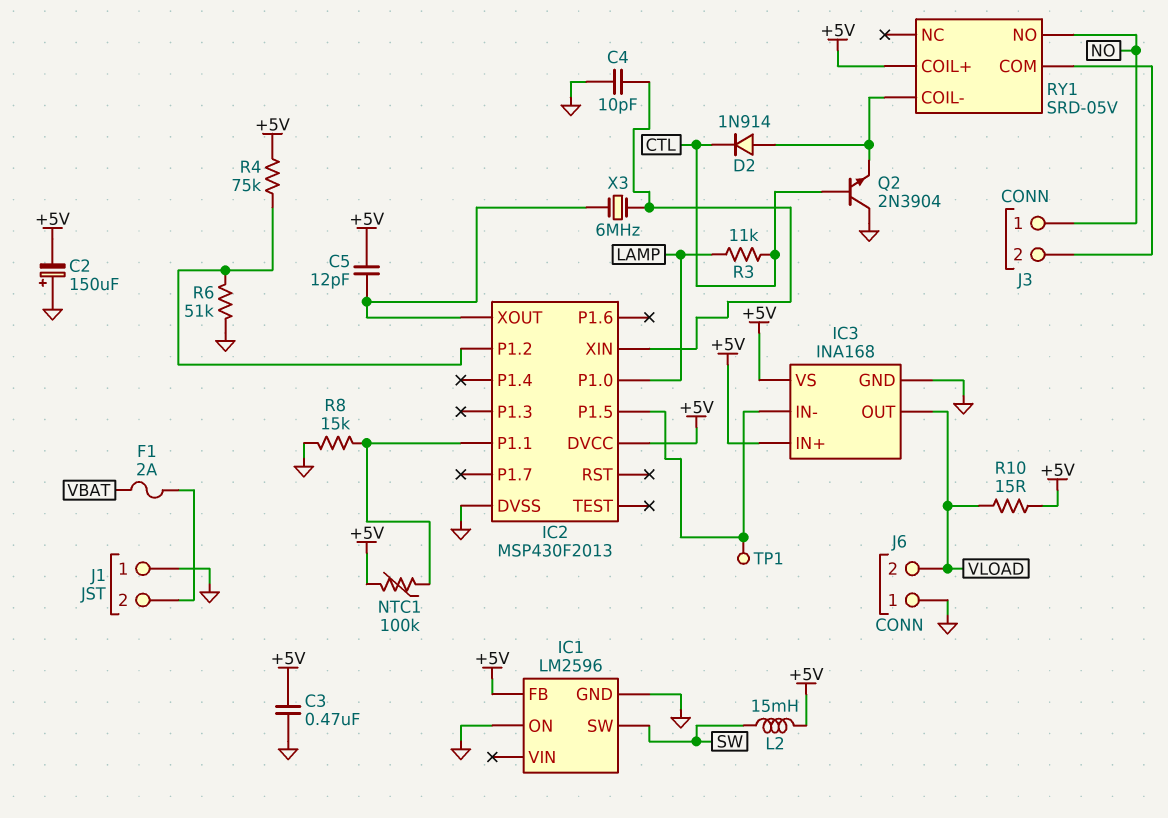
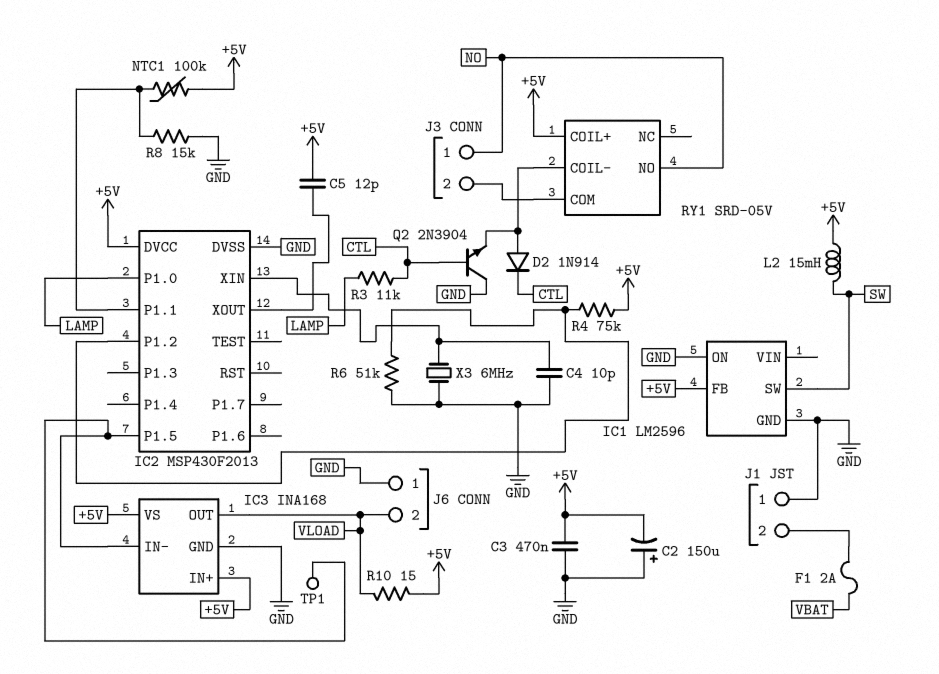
X3: 6MHz (IC2/XIN, IC2/XOUT) -> 6MHz (GND, IC2/XIN)

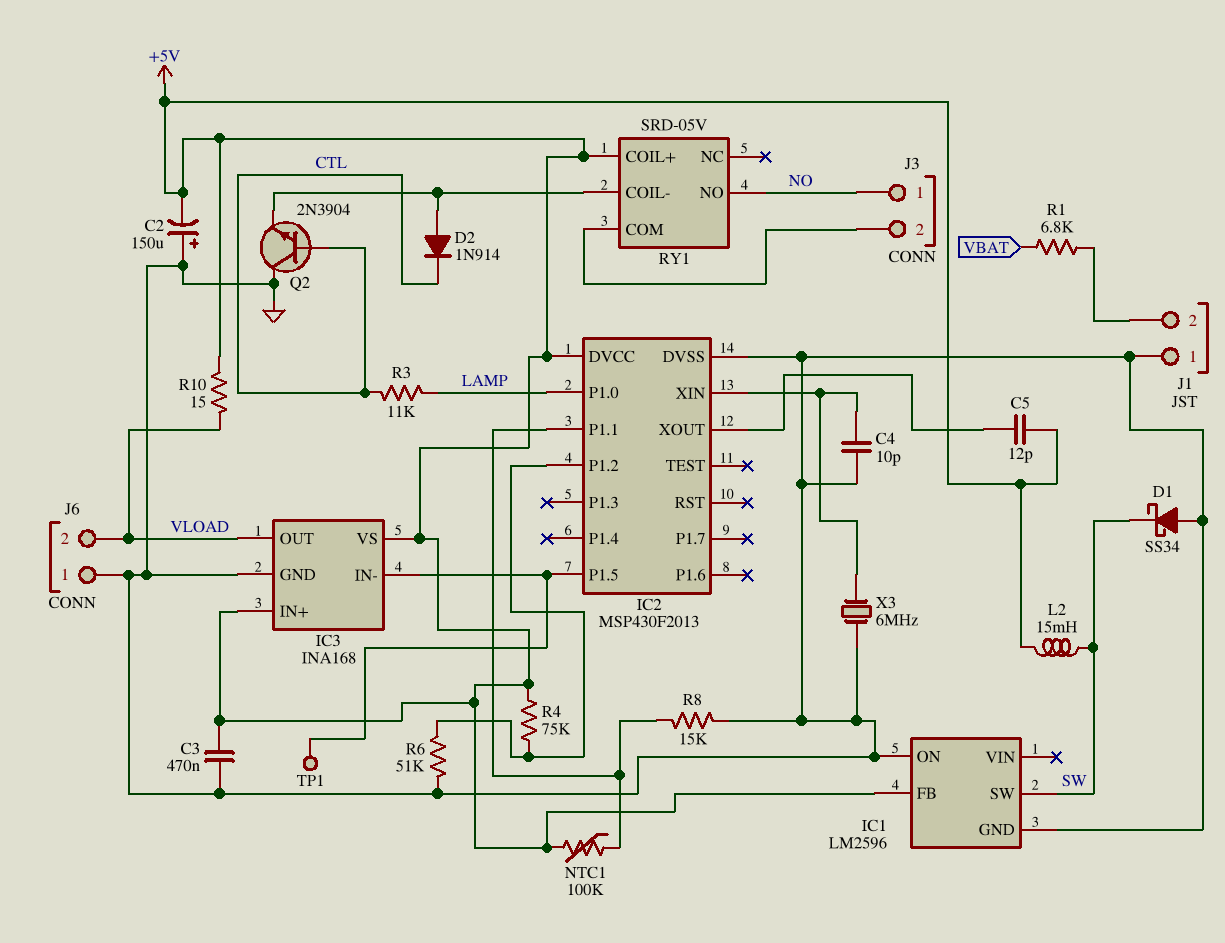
D1: none -> schottky SS34 (A GND, K SW)
F1: 2A (J1/2, VBAT) -> none
R1: none -> 6.8k (J1/2, VBAT)

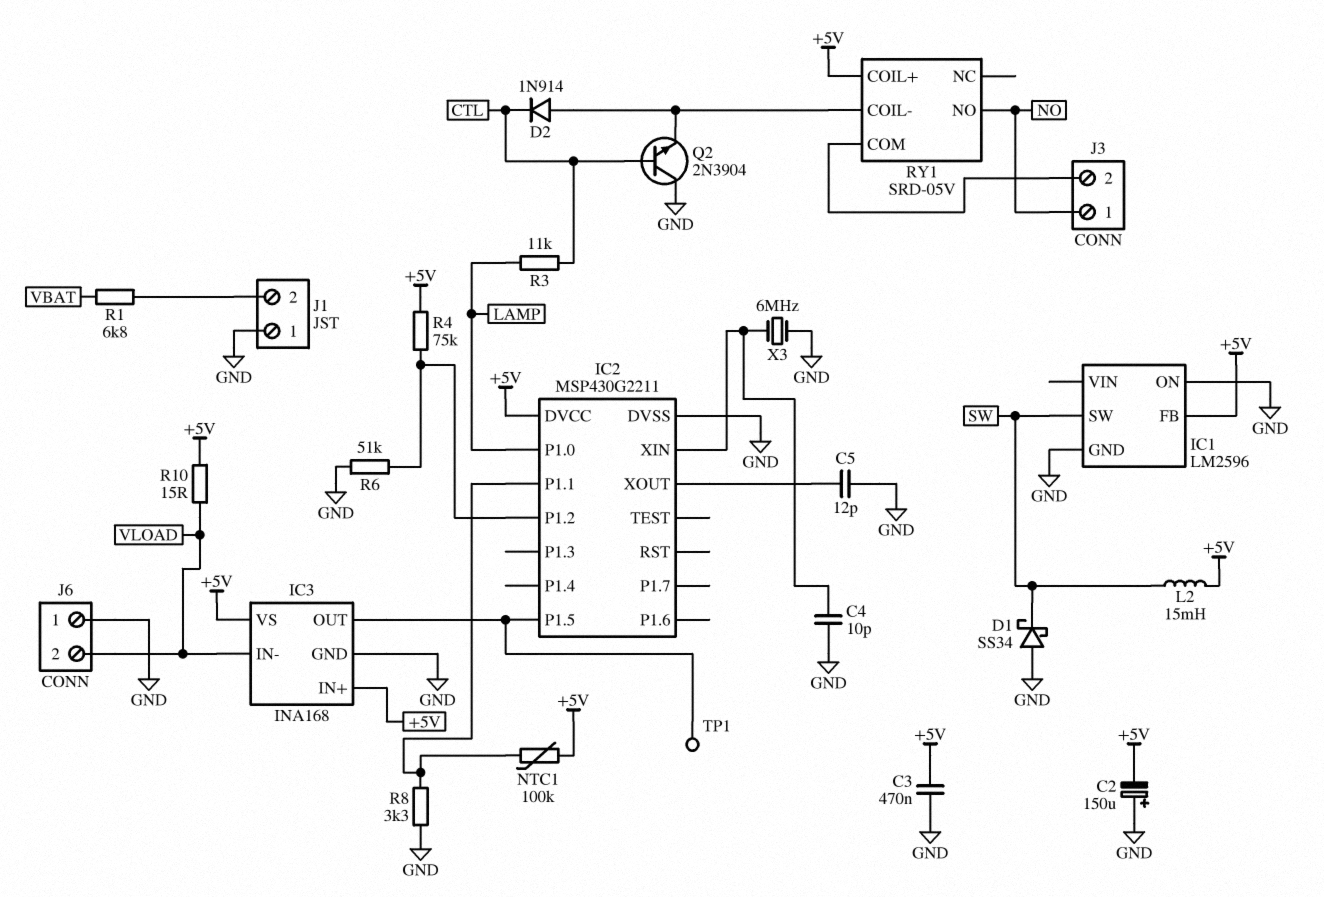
C5: 12pF (+5V, IC2/XOUT) -> 12pF (GND, IC2/XOUT)
IC2: MSP430F2013 -> MSP430G2211
IC3 pin IN-: IC2/P1.5 -> VLOAD
IC3 pin OUT: VLOAD -> IC2/P1.5
R8: 15k (GND, IC2/P1.1) -> 3.3k (GND, IC2/P1.1)

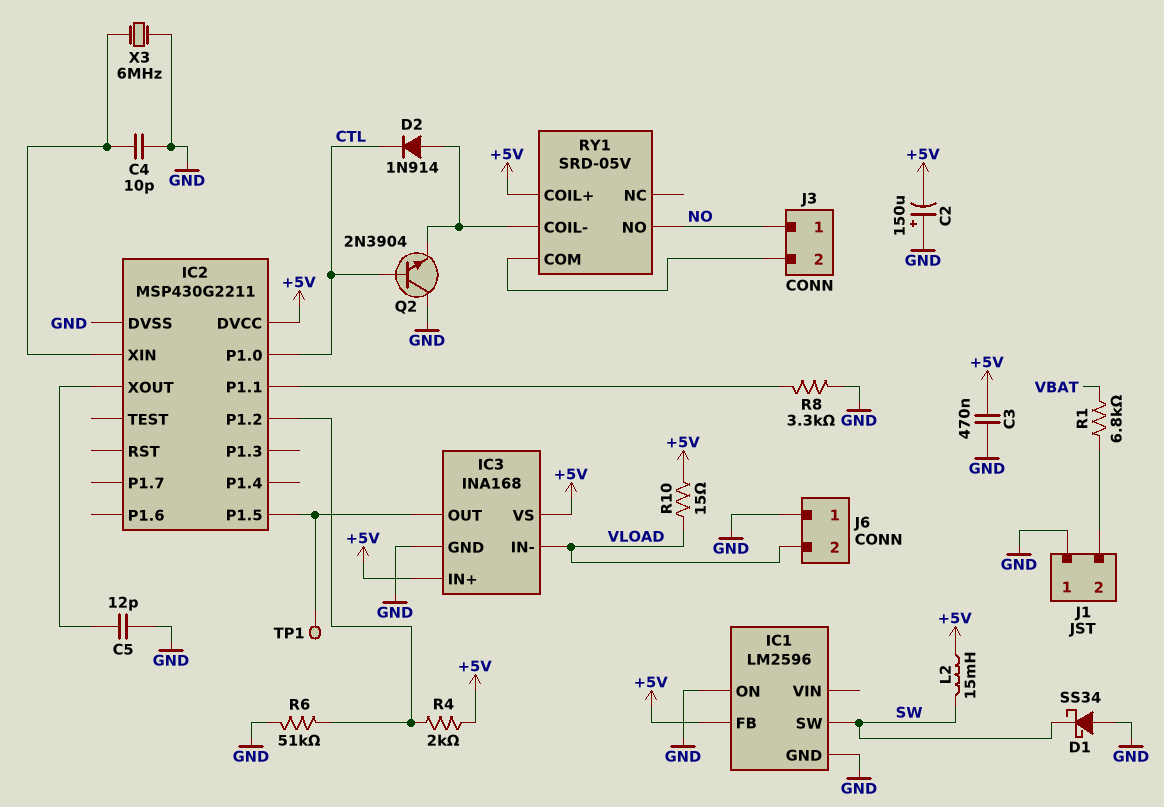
IC2 pin P1.0: LAMP -> CTL
NTC1: 100k (+5V, IC2/P1.1) -> none
R3: 11k (CTL, LAMP) -> none
R4: 75k (+5V, IC2/P1.2) -> 2k (+5V, IC2/P1.2)

